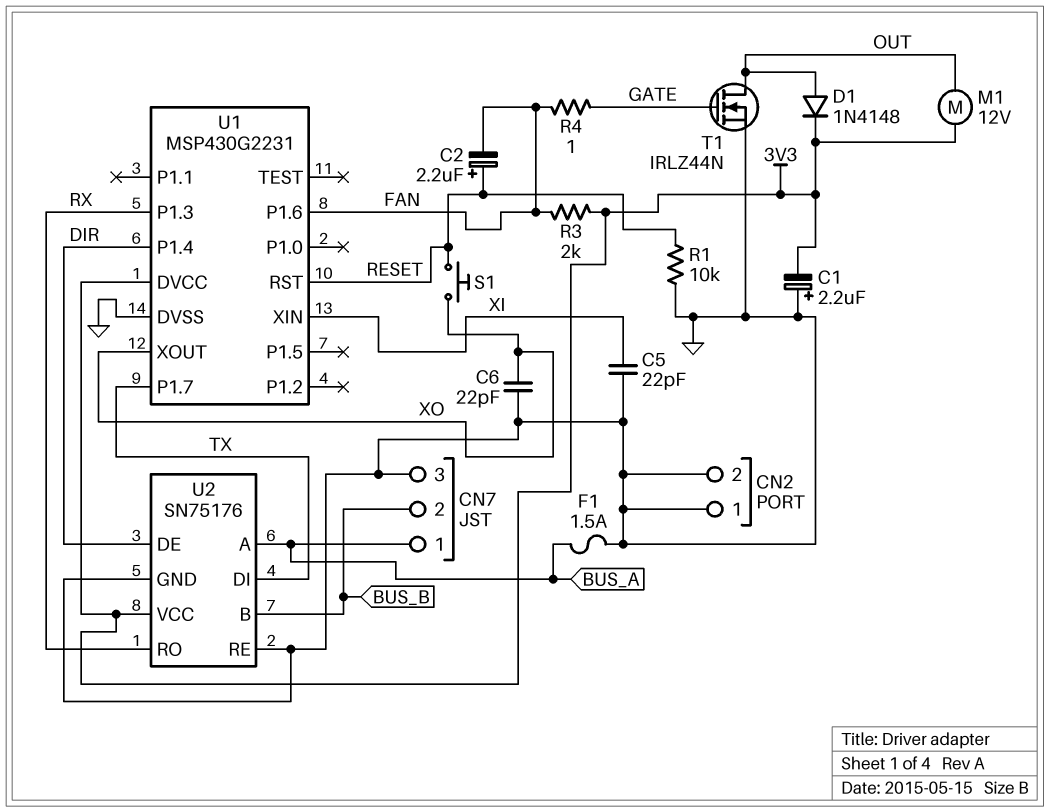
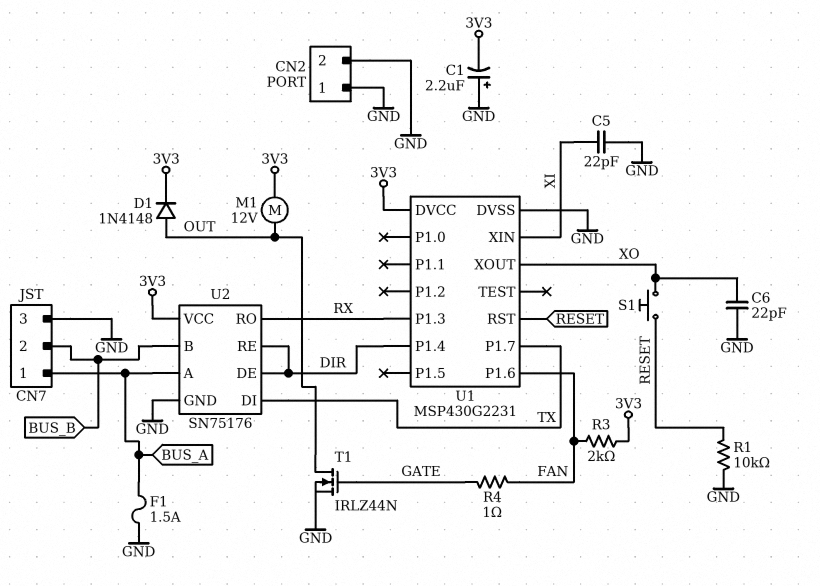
C2: 2.2uF (plus RESET, minus FAN) -> none
U2 pin RE: GND -> DIR

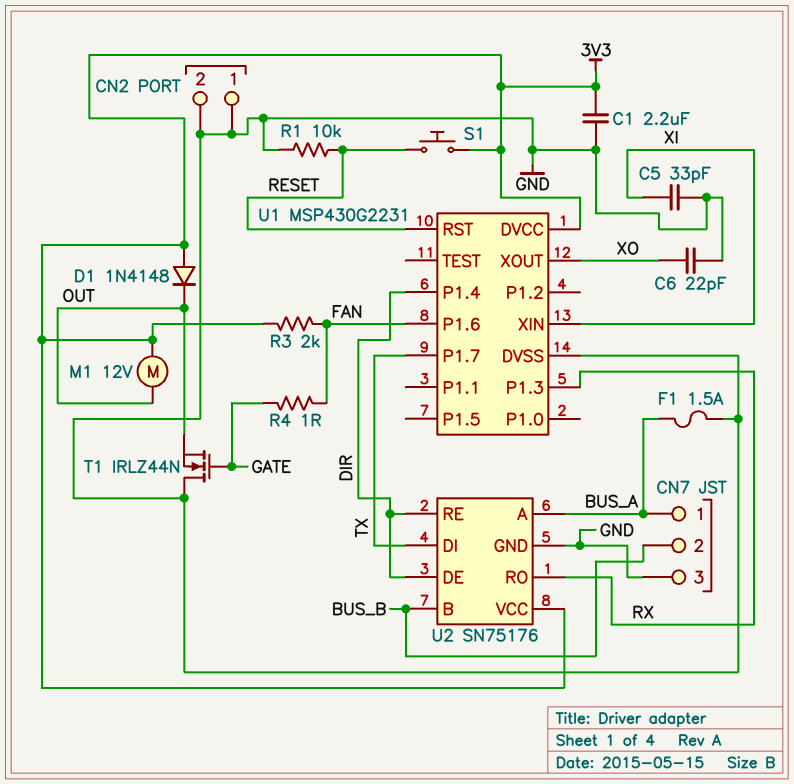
C1: 2.2uF (plus GND, minus 3V3) -> 2.2uF (3V3, GND)
C5: 22pF (GND, XI) -> 33pF (GND, XI)
D1: diode 1N4148 (A OUT, K 3V3) -> diode 1N4148 (A 3V3, K OUT)
S1: button (RESET, XO) -> button (3V3, RESET)
T1: NMOS IRLZ44N (G GATE, D OUT, S GND) -> NMOS IRLZ44N (G GATE, D GND, S OUT)

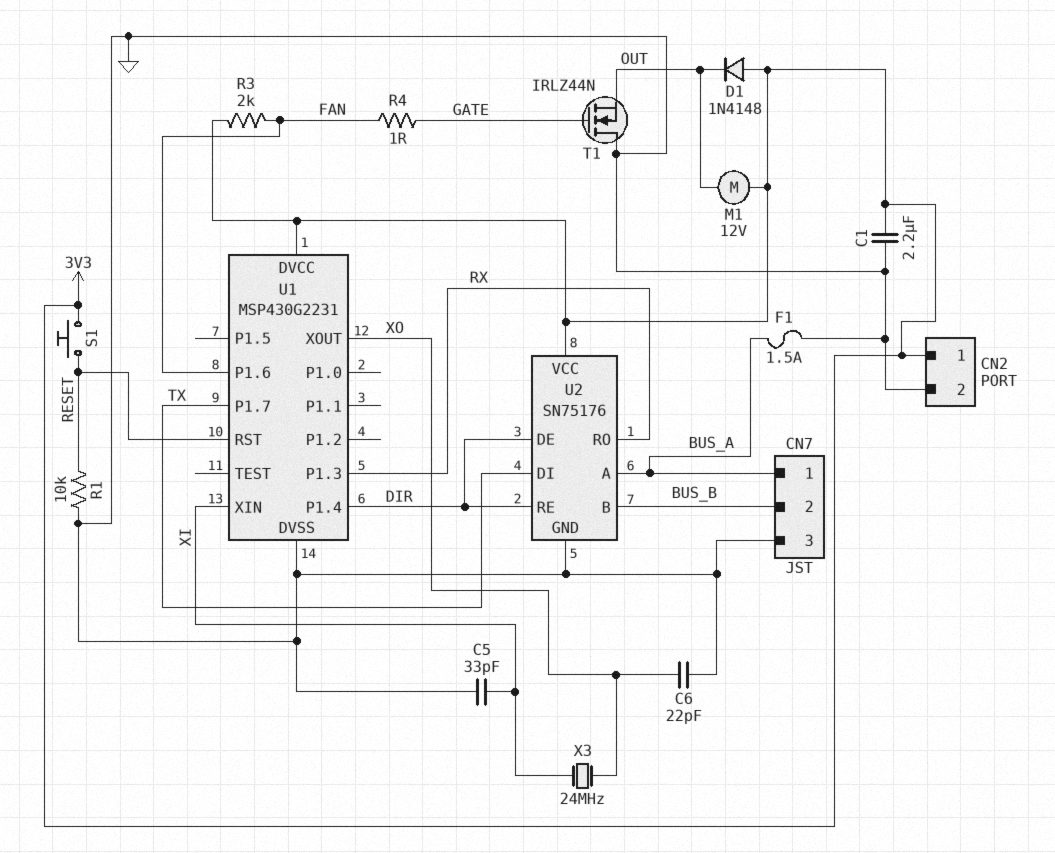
CN2 pin 1: GND -> 3V3
X3: none -> 24MHz (XI, XO)

